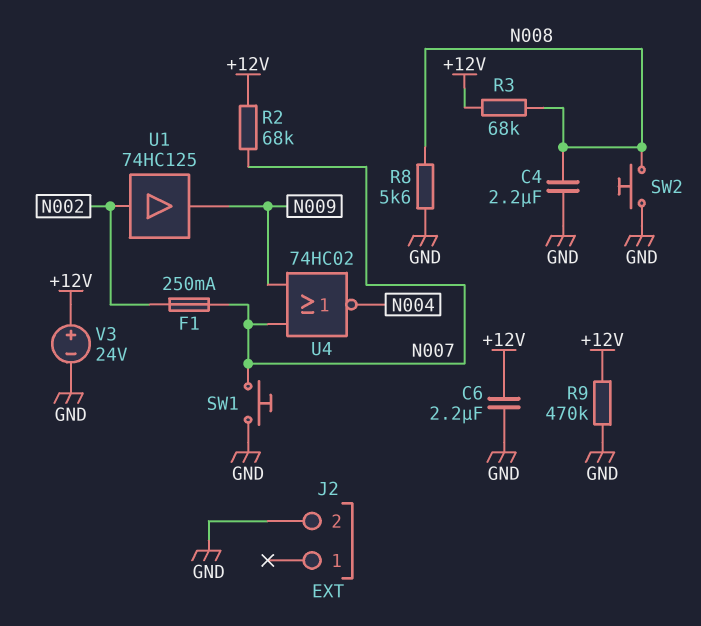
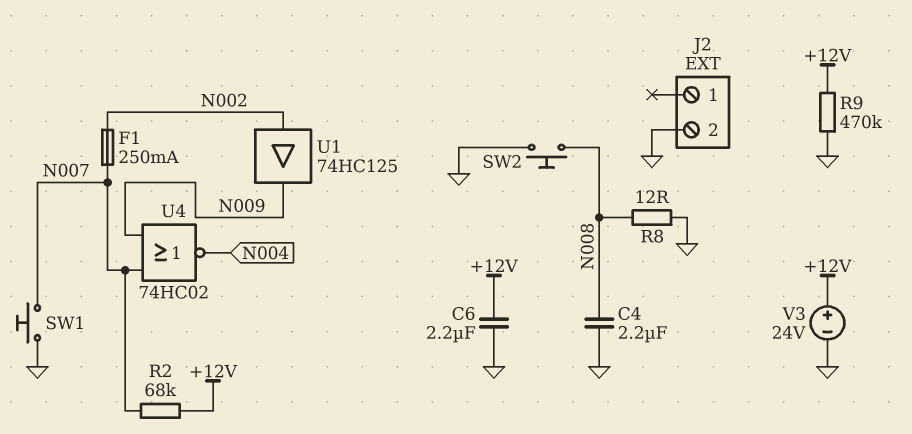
R3: 68k (+12V, N008) -> none
R8: 5.6k (GND, N008) -> 12 (GND, N008)

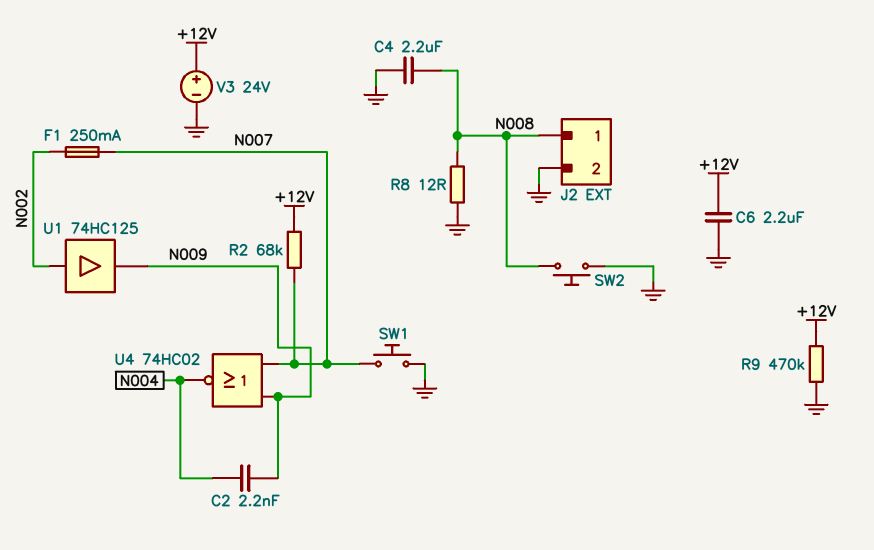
C2: none -> 2.2nF (N004, N009)
J2 pin 1: none -> N008

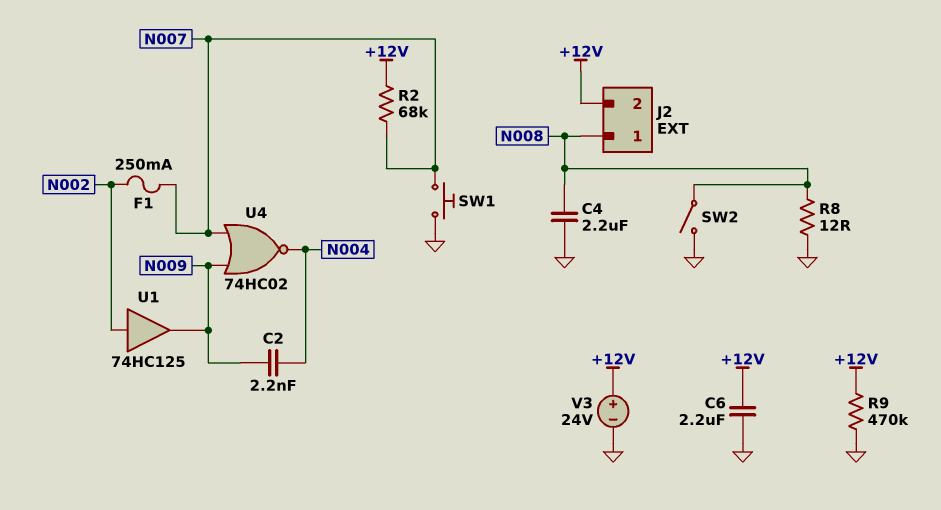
J2 pin 2: GND -> +12V
SW2: button (GND, N008) -> switch (GND, N008)

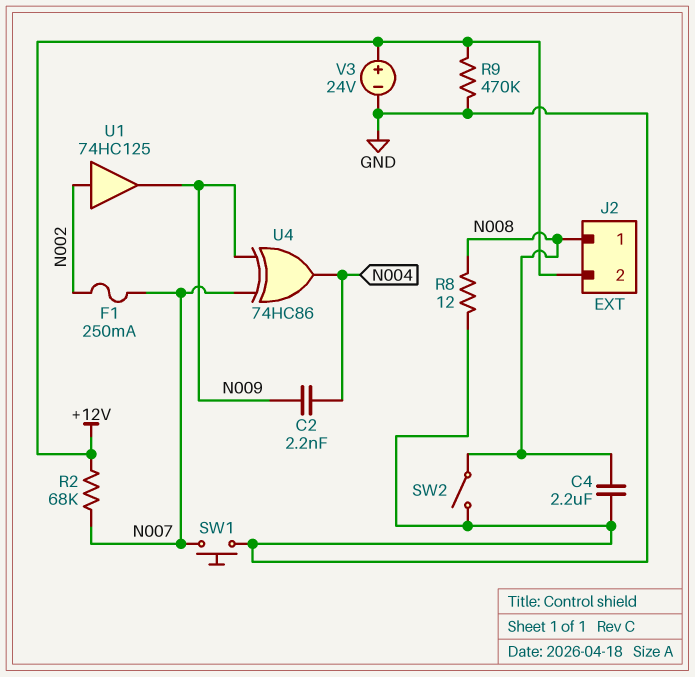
C6: 2.2uF (+12V, GND) -> none
U4: NOR 74HC02 (in N007, in N009, out N004) -> XOR 74HC86 (in N007, in N009, out N004)

